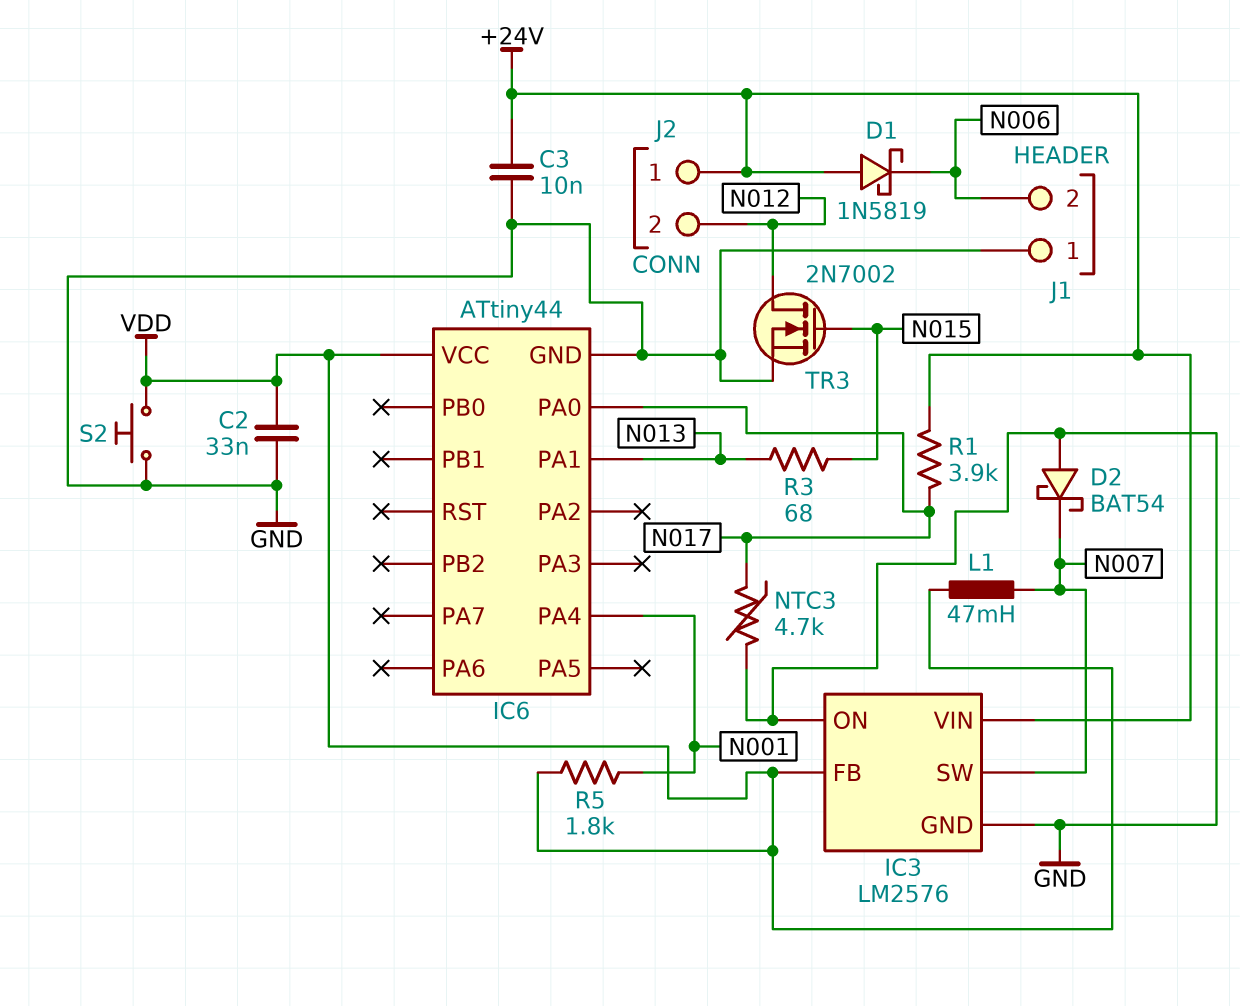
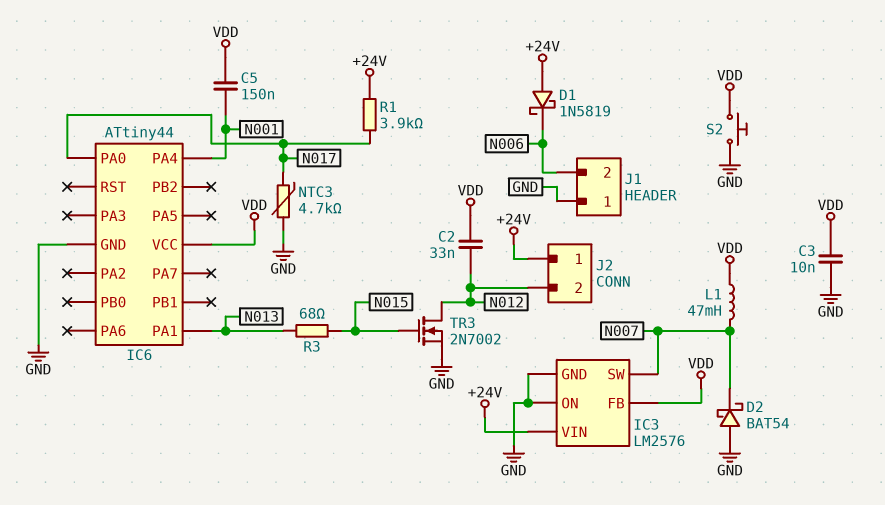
C2: 33nF (GND, VDD) -> 33nF (N012, VDD)
C3: 10nF (+24V, GND) -> 10nF (GND, VDD)
C5: none -> 150nF (N001, VDD)
R5: 1.8k (N001, VDD) -> none

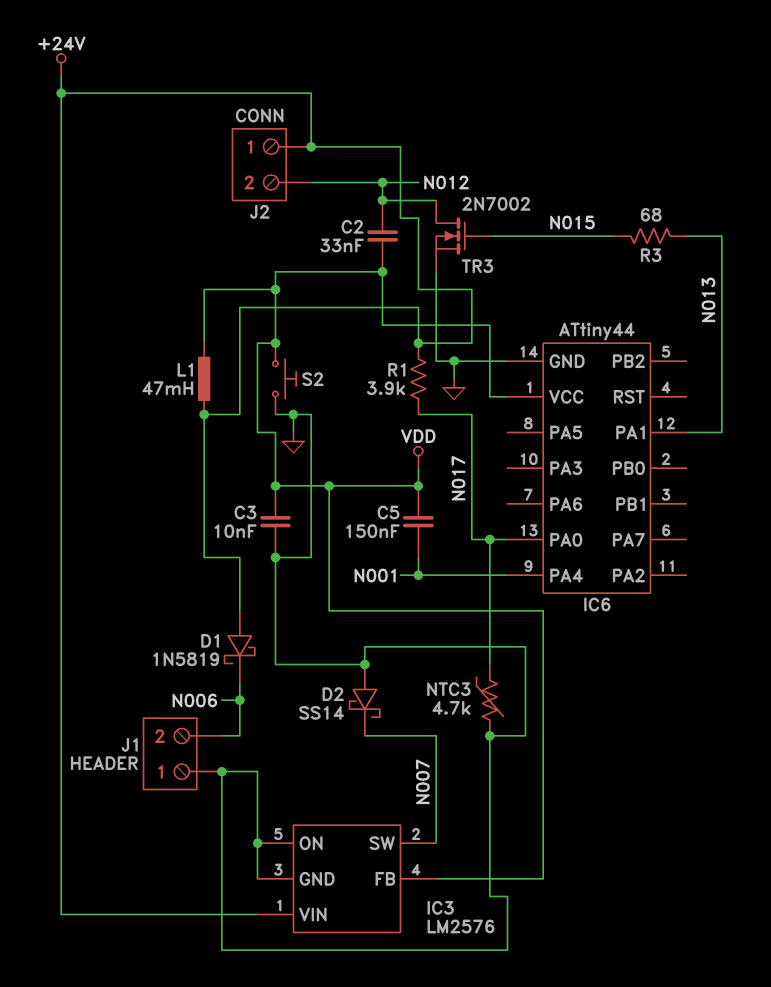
D2: schottky BAT54 (A GND, K N007) -> schottky SS14 (A GND, K N007)
L1: 47mH (N007, VDD) -> 47mH (+24V, VDD)

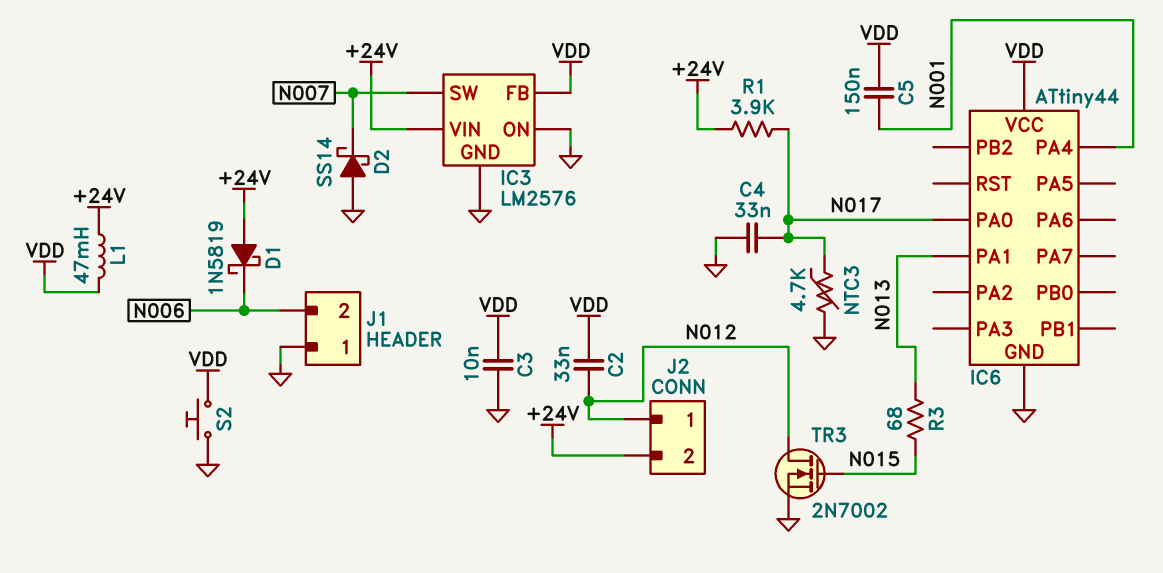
C4: none -> 33nF (GND, N017)
J2 pin 1: +24V -> N012
J2 pin 2: N012 -> +24V

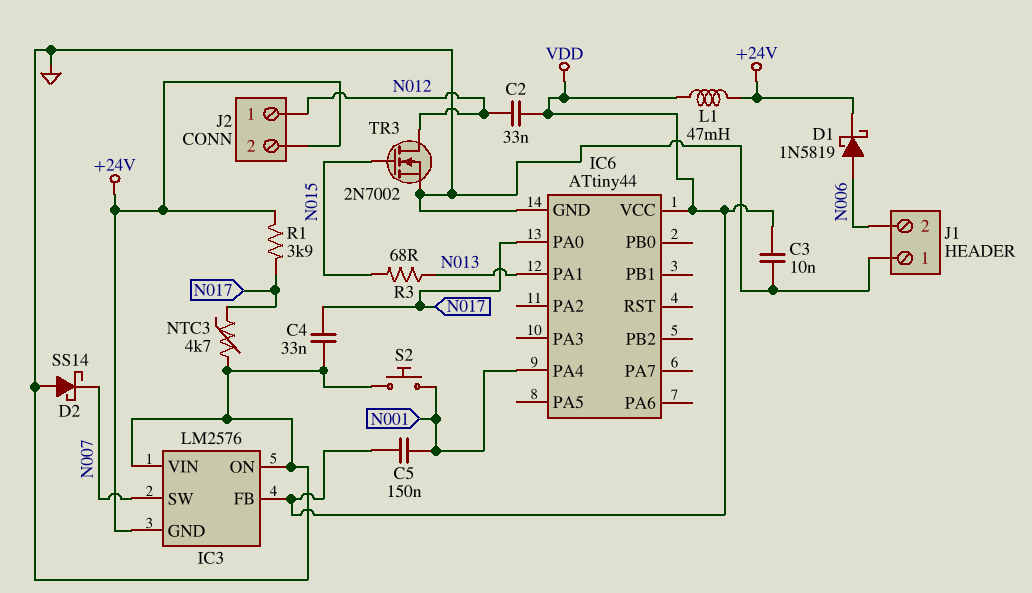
D1: schottky 1N5819 (A +24V, K N006) -> schottky 1N5819 (A N006, K +24V)
IC3 pin GND: GND -> +24V
IC3 pin VIN: +24V -> GND
S2: button (GND, VDD) -> button (GND, N001)

